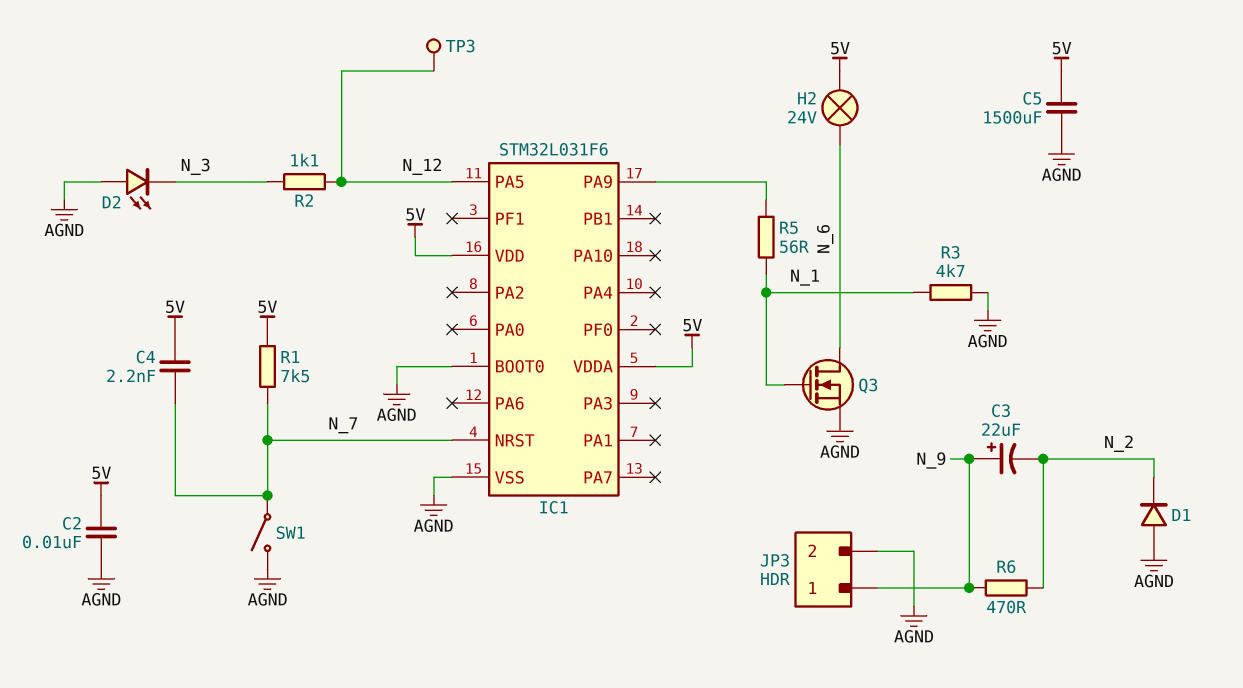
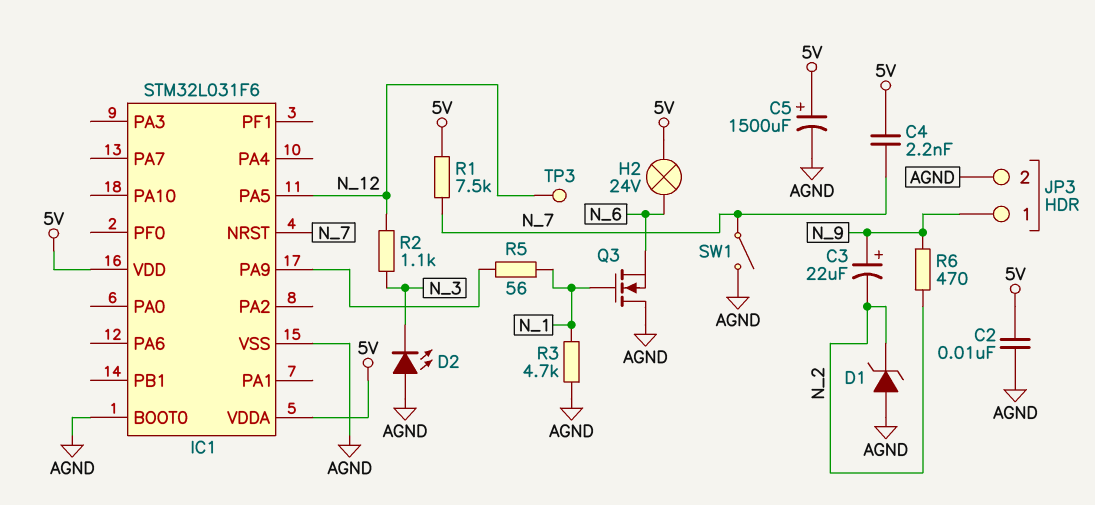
C5: 1500uF (5V, AGND) -> 1500uF (plus 5V, minus AGND)
D1: diode (A AGND, K N_2) -> zener (A AGND, K N_2)
Q3: NMOS (G N_1, D N_6, S AGND) -> NMOS (G N_1, D AGND, S N_6)

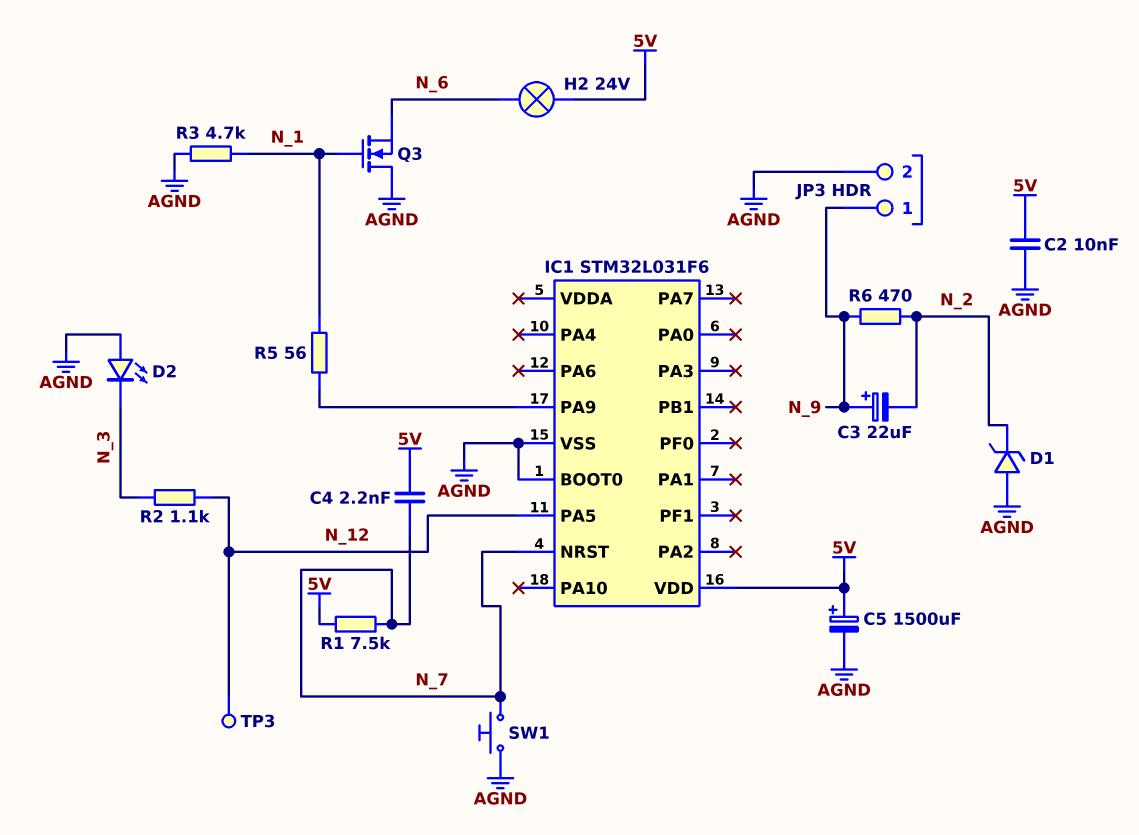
IC1 pin VDDA: 5V -> none
SW1: switch (AGND, N_7) -> button (AGND, N_7)

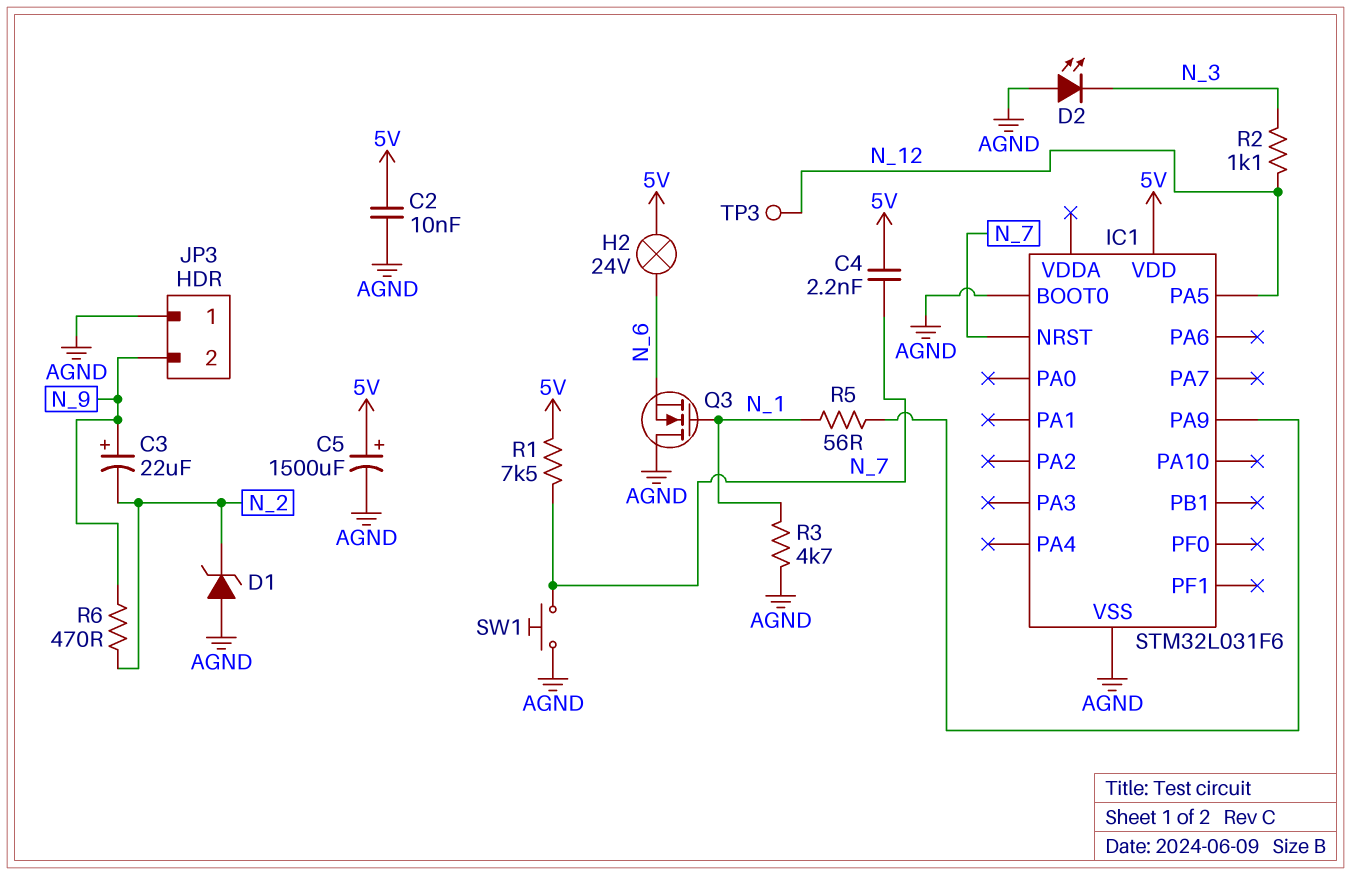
JP3 pin 1: N_9 -> AGND
JP3 pin 2: AGND -> N_9

